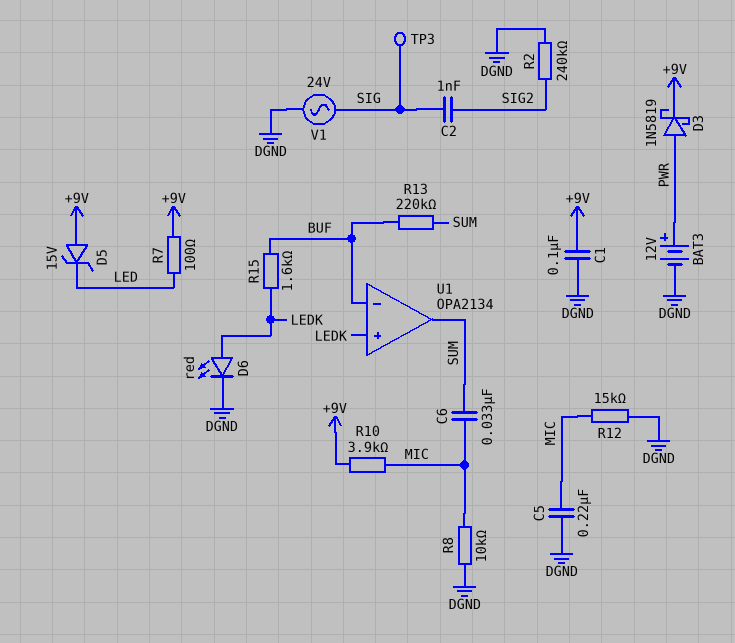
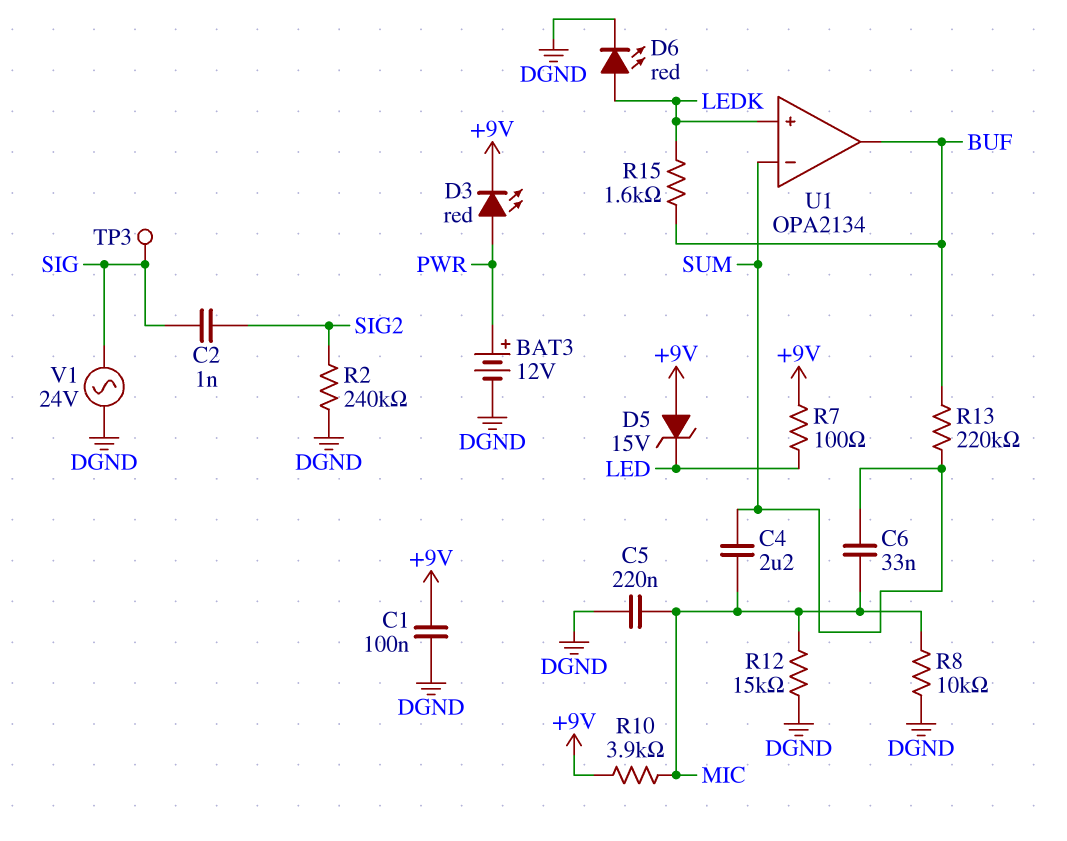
C4: none -> 2.2uF (MIC, SUM)
D3: schottky 1N5819 (A PWR, K +9V) -> LED red (A PWR, K +9V)
U1 pin in-: BUF -> SUM
U1 pin out: SUM -> BUF

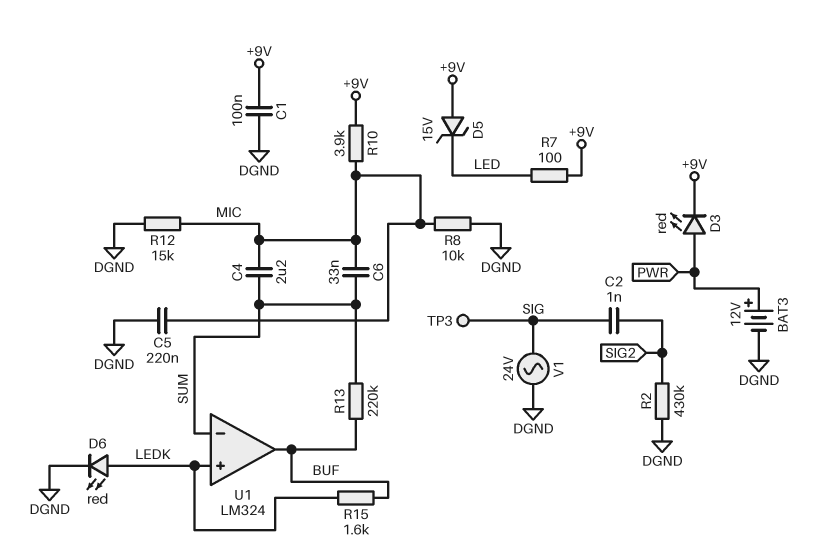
R2: 240k (DGND, SIG2) -> 430k (DGND, SIG2)
U1: OPA2134 -> LM324

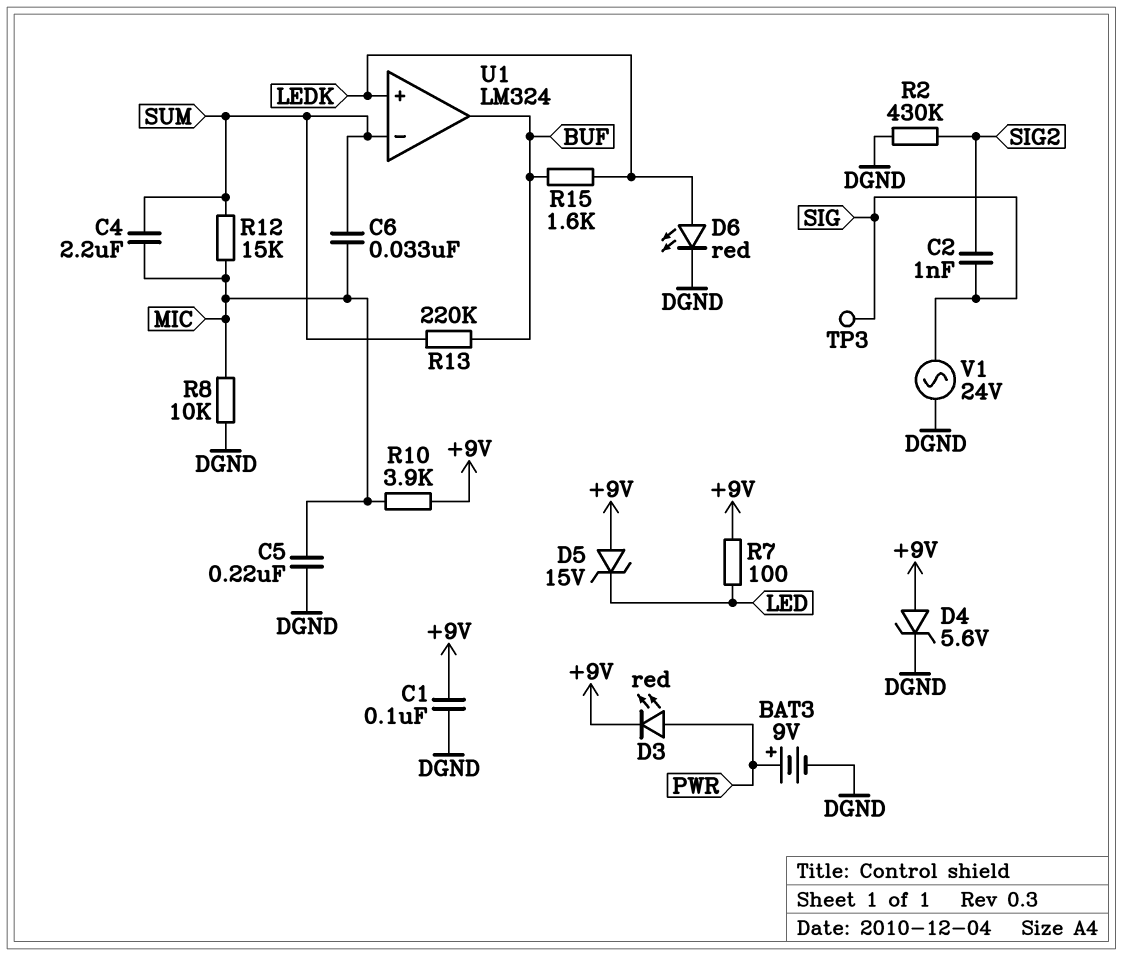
BAT3: 12V (plus PWR, minus DGND) -> 9V (plus PWR, minus DGND)
D4: none -> zener 5.6V (A +9V, K DGND)
R12: 15k (DGND, MIC) -> 15k (MIC, SUM)

